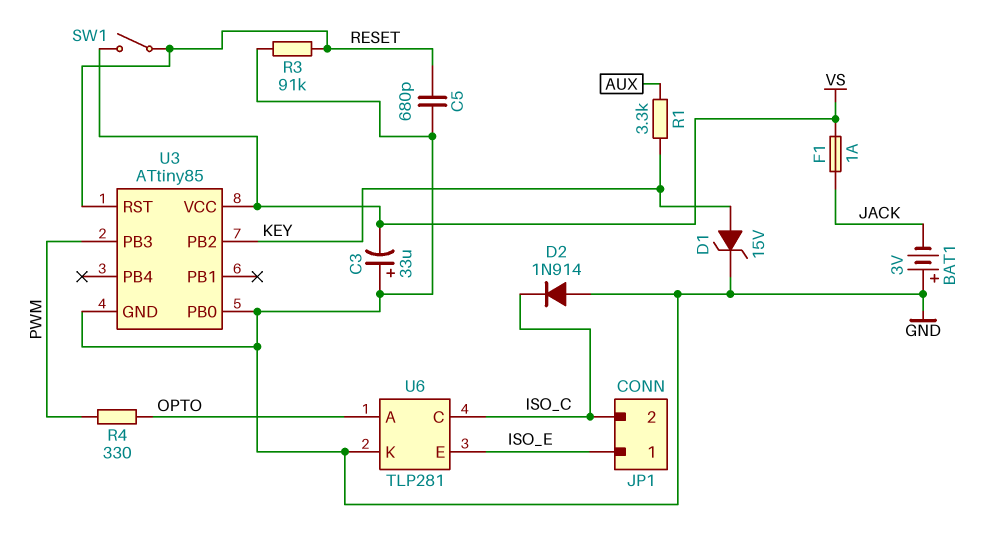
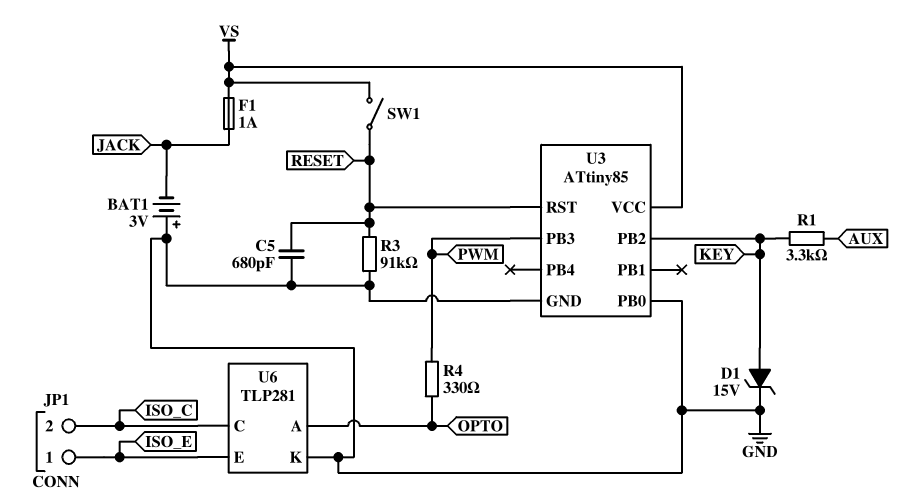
C3: 33uF (plus GND, minus VS) -> none
D2: diode 1N914 (A GND, K ISO_C) -> none

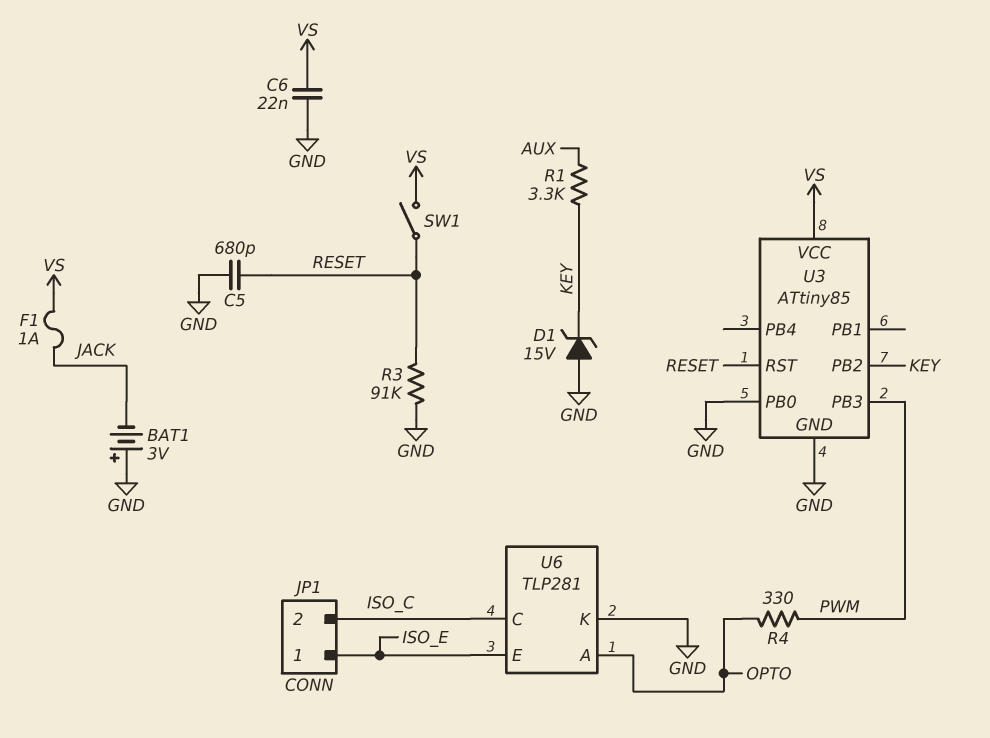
C6: none -> 22nF (GND, VS)
D1: zener 15V (A KEY, K GND) -> zener 15V (A GND, K KEY)

